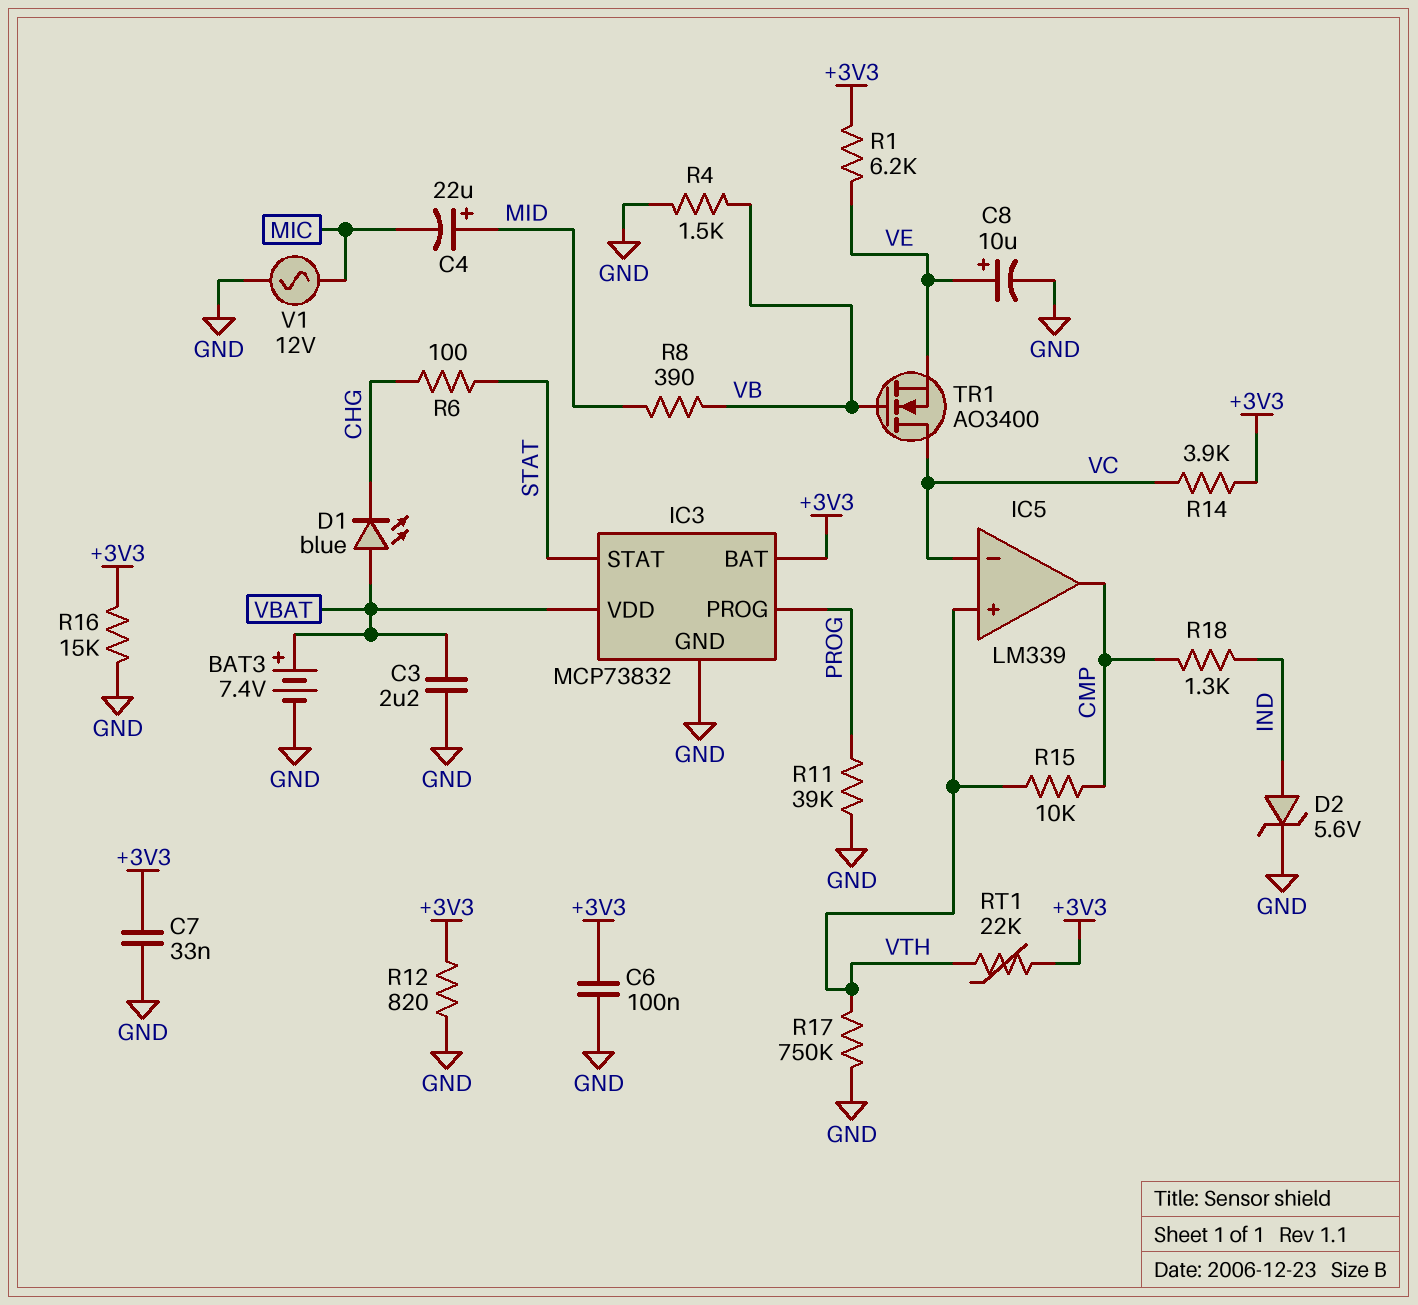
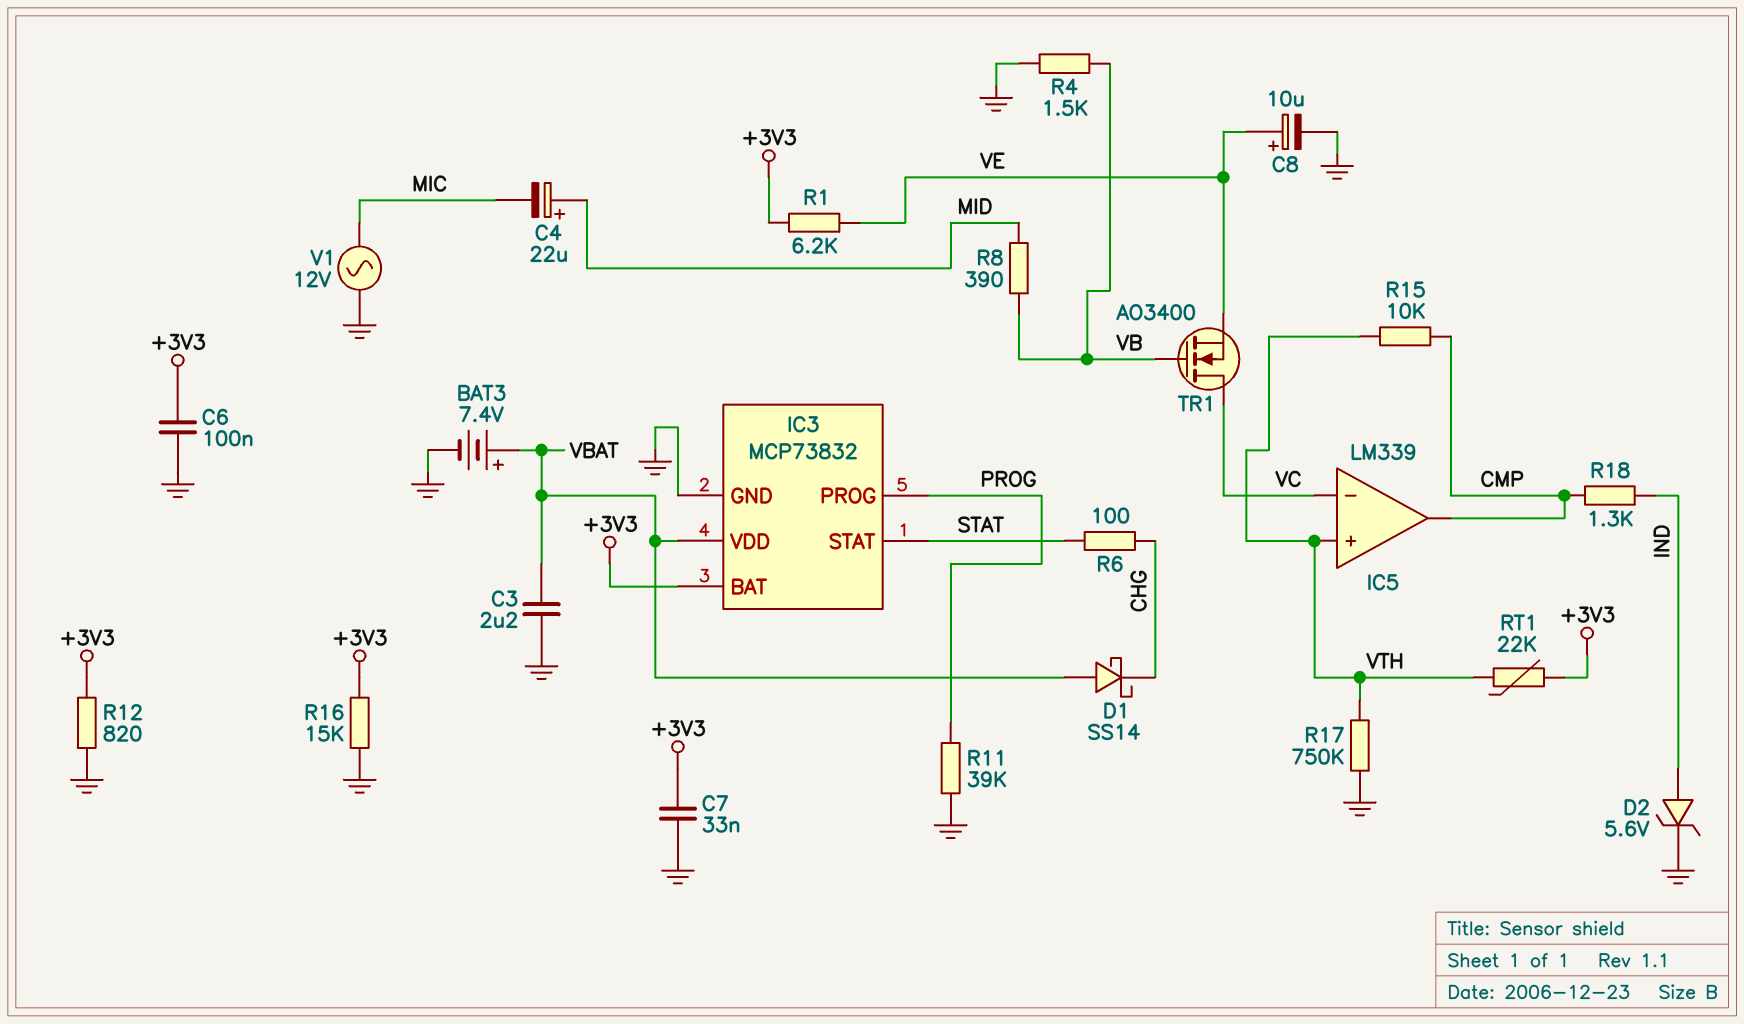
D1: LED blue (A VBAT, K CHG) -> schottky SS14 (A VBAT, K CHG)
R14: 3.9k (+3V3, VC) -> none

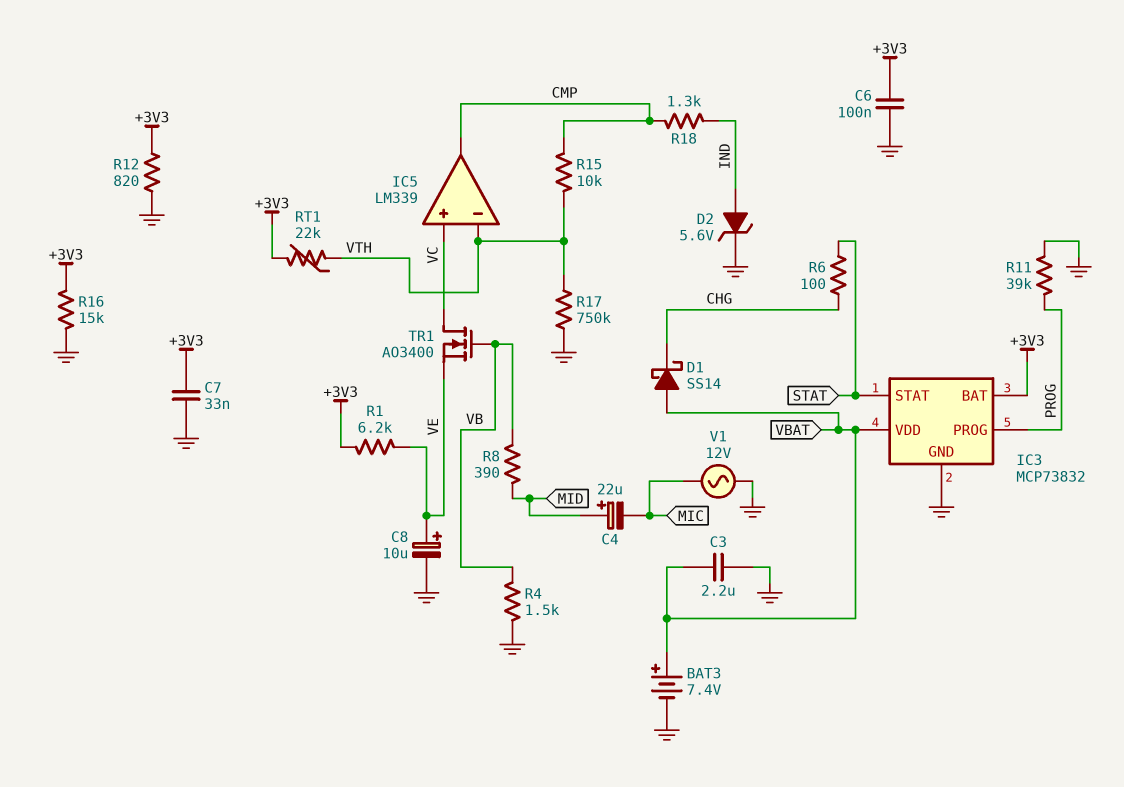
IC5 pin in+: VTH -> VC
IC5 pin in-: VC -> VTH

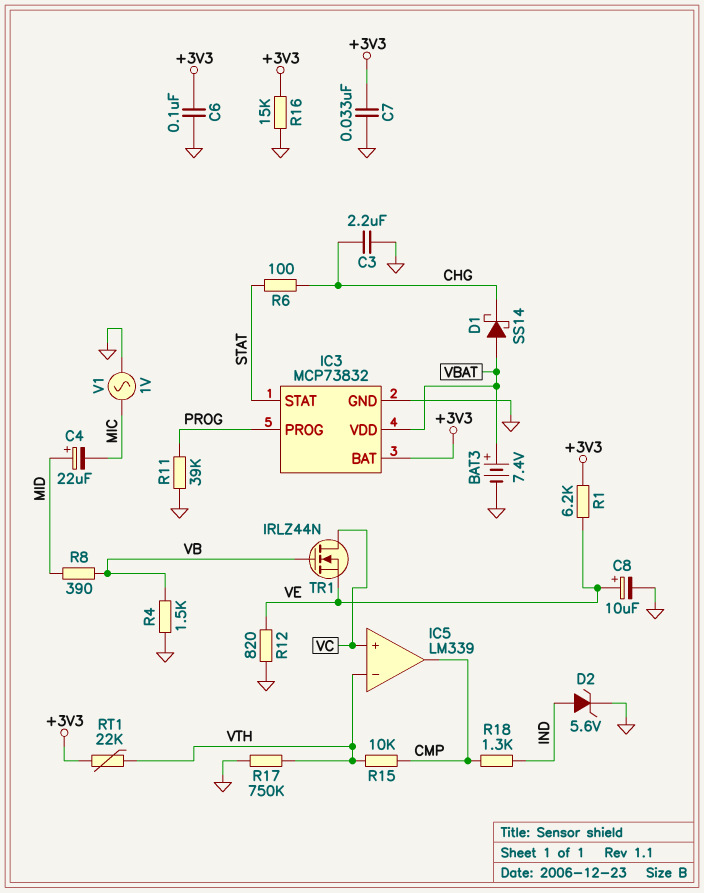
C3: 2.2uF (GND, VBAT) -> 2.2uF (CHG, GND)
R12: 820 (+3V3, GND) -> 820 (GND, VE)
TR1: NMOS AO3400 (G VB, D VC, S VE) -> NMOS IRLZ44N (G VB, D VC, S VE)
V1: AC 12V (GND, MIC) -> AC 1V (GND, MIC)

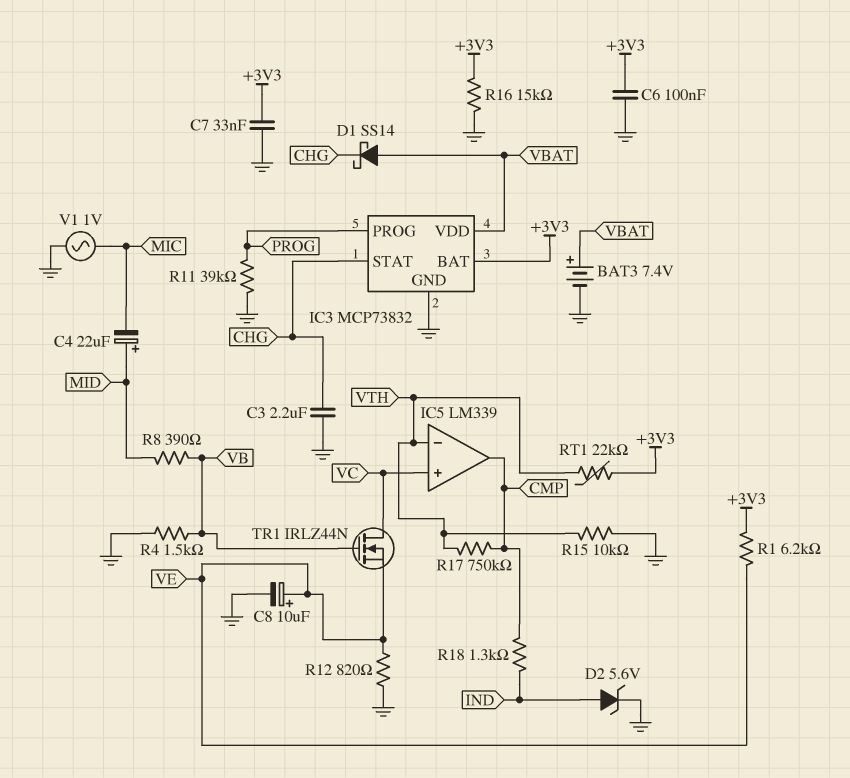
IC3 pin STAT: STAT -> CHG
R6: 100 (CHG, STAT) -> none
R15: 10k (CMP, VTH) -> 10k (GND, VTH)
R17: 750k (GND, VTH) -> 750k (CMP, VTH)

